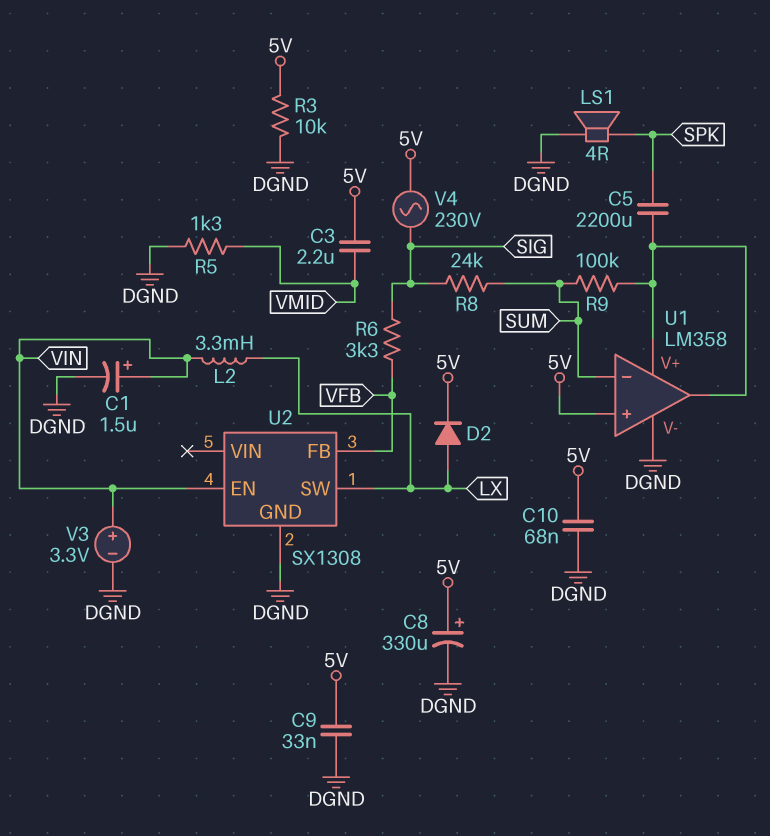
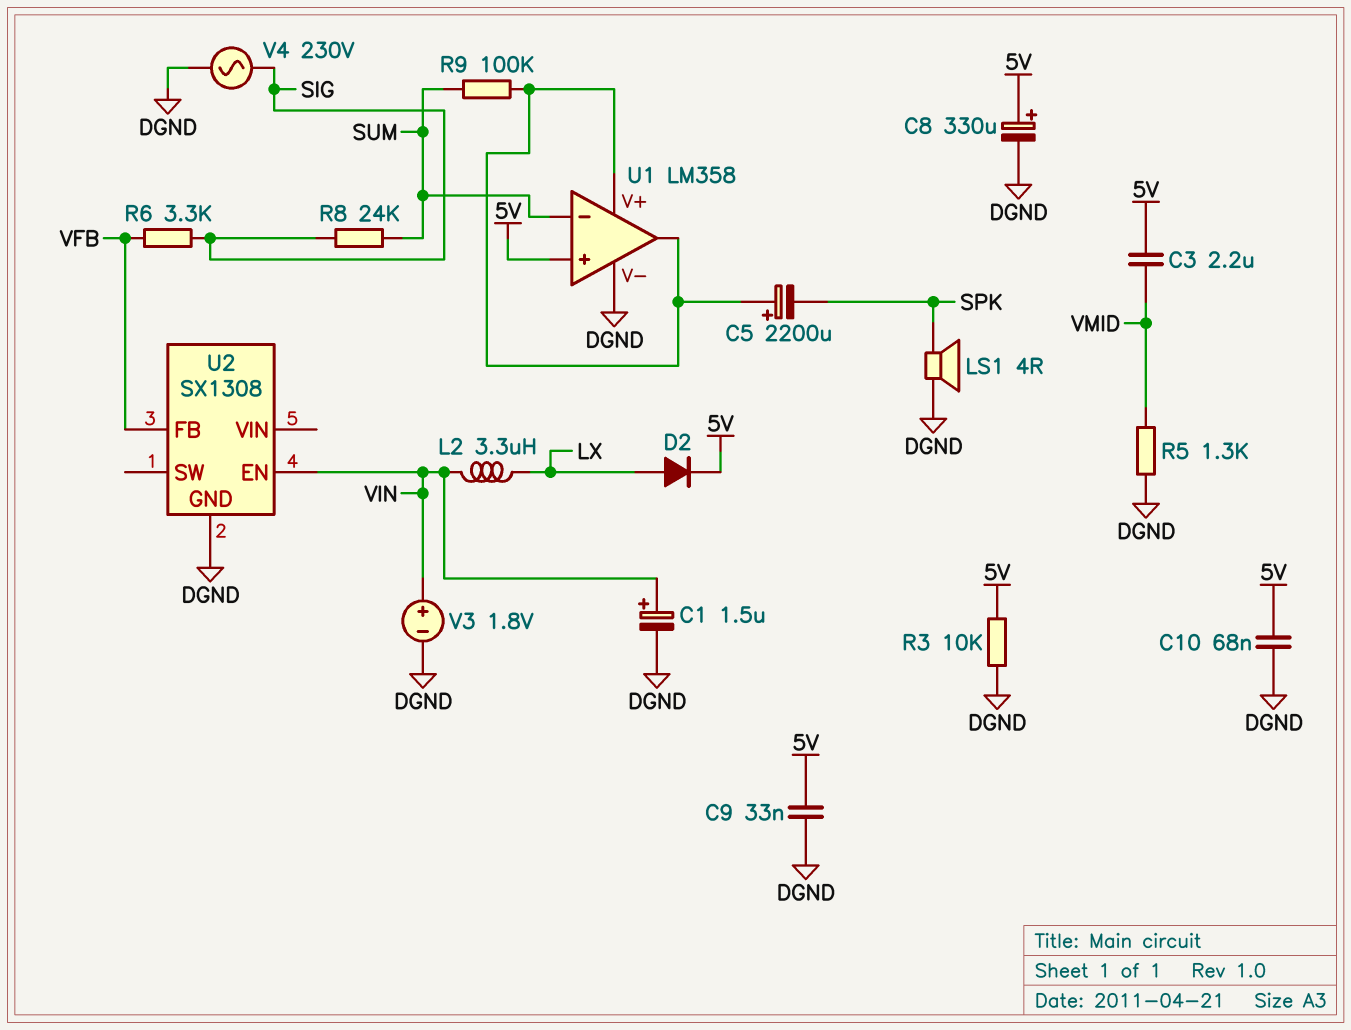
C5: 2200uF (SPK, U1/V+) -> 2200uF (plus U1/V+, minus SPK)
L2: 3.3mH (LX, VIN) -> 3.3uH (LX, VIN)
U2 pin SW: LX -> none
V3: 3.3V (plus VIN, minus DGND) -> 1.8V (plus VIN, minus DGND)
V4: AC 230V (5V, SIG) -> AC 230V (DGND, SIG)

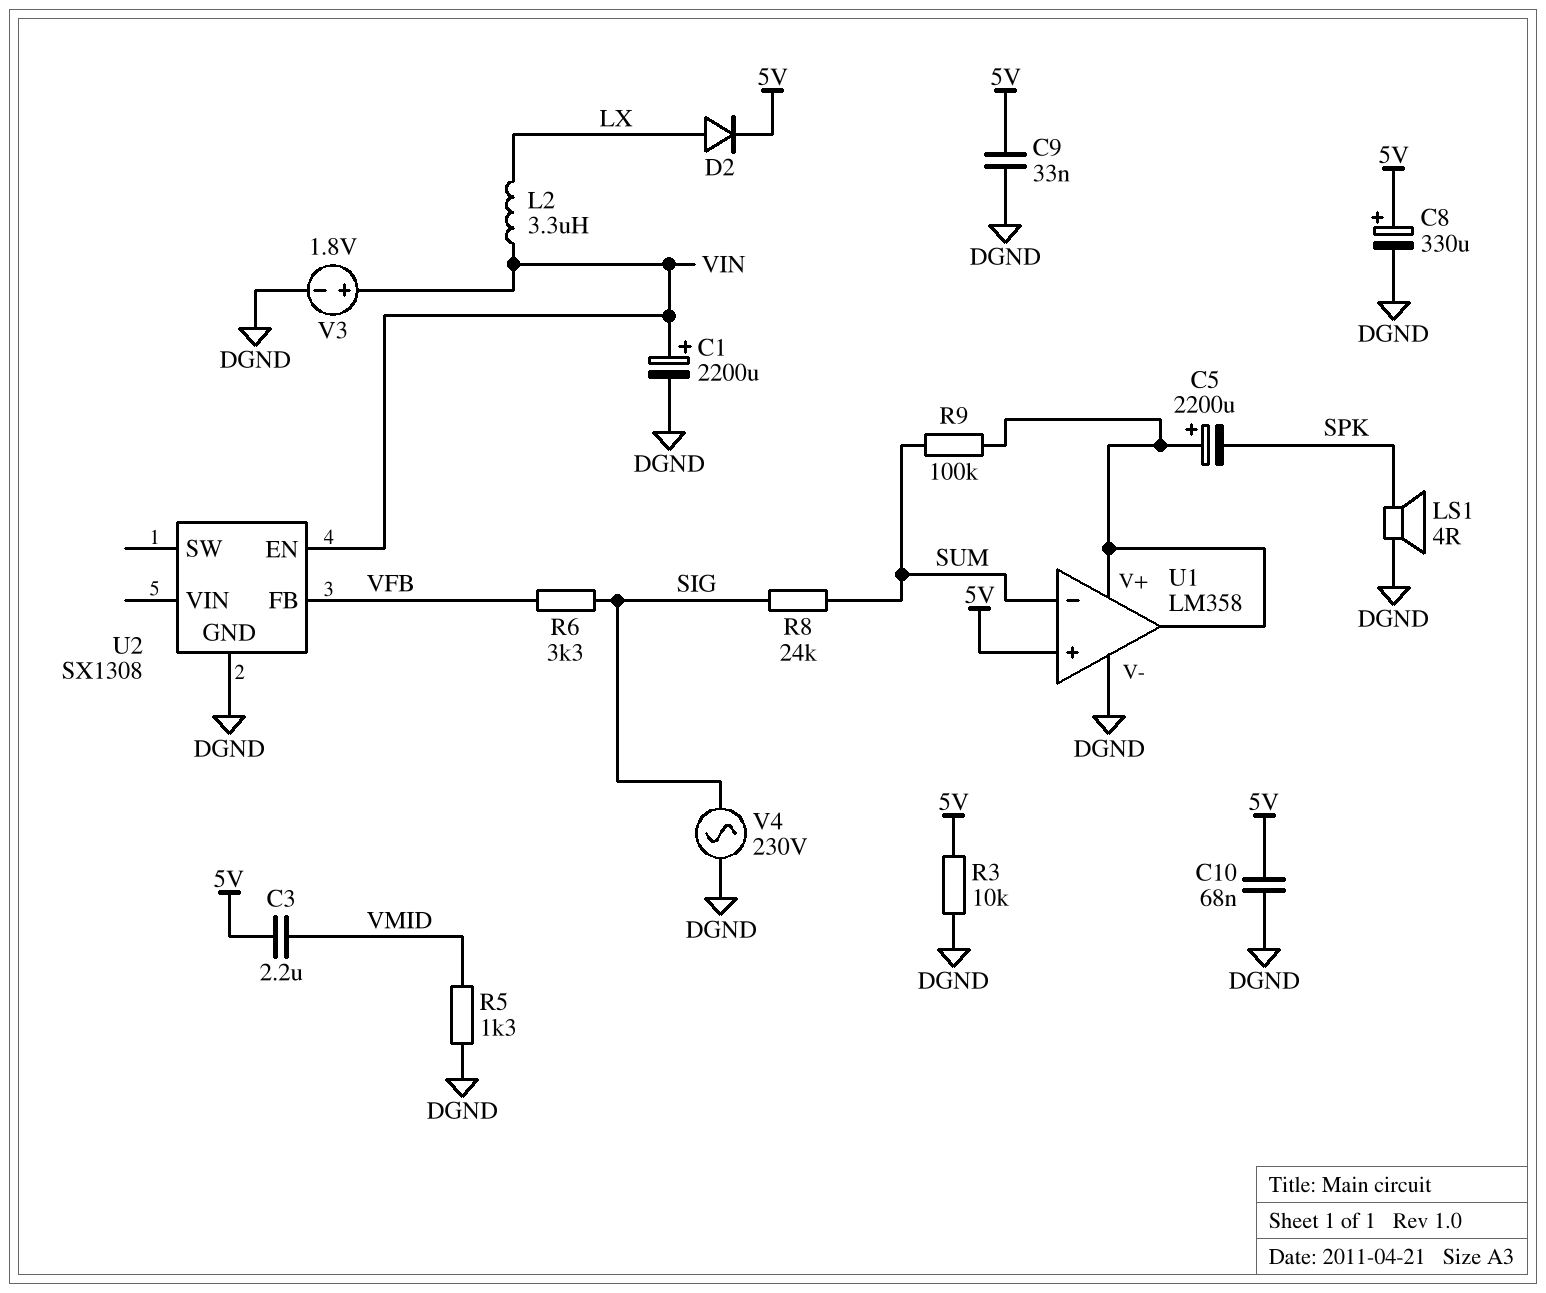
C1: 1.5uF (plus VIN, minus DGND) -> 2200uF (plus VIN, minus DGND)

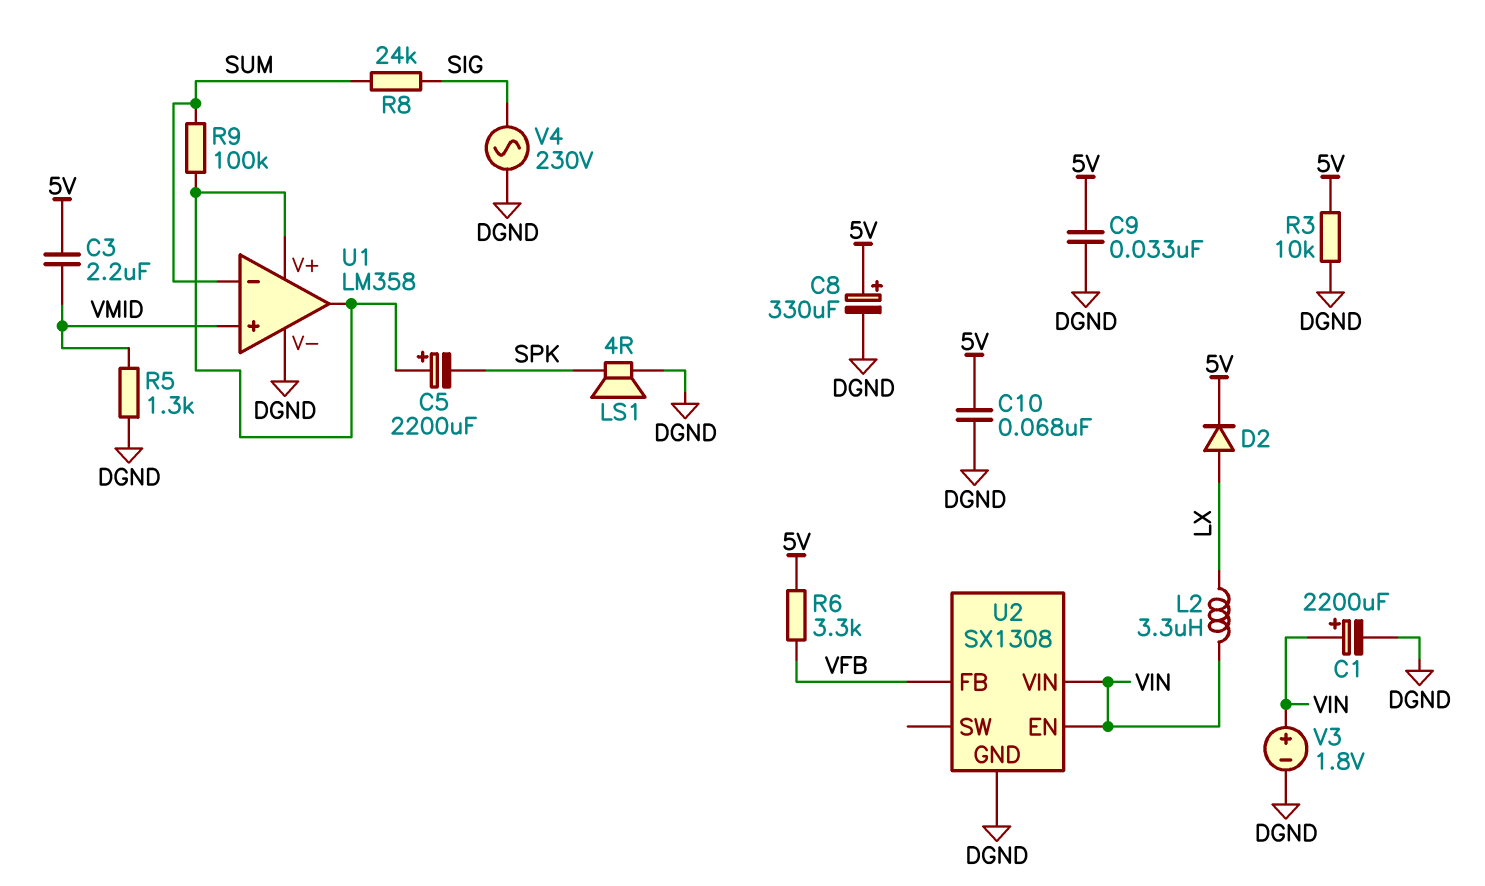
R6: 3.3k (SIG, VFB) -> 3.3k (5V, VFB)
U1 pin in+: 5V -> VMID
U2 pin VIN: none -> VIN

